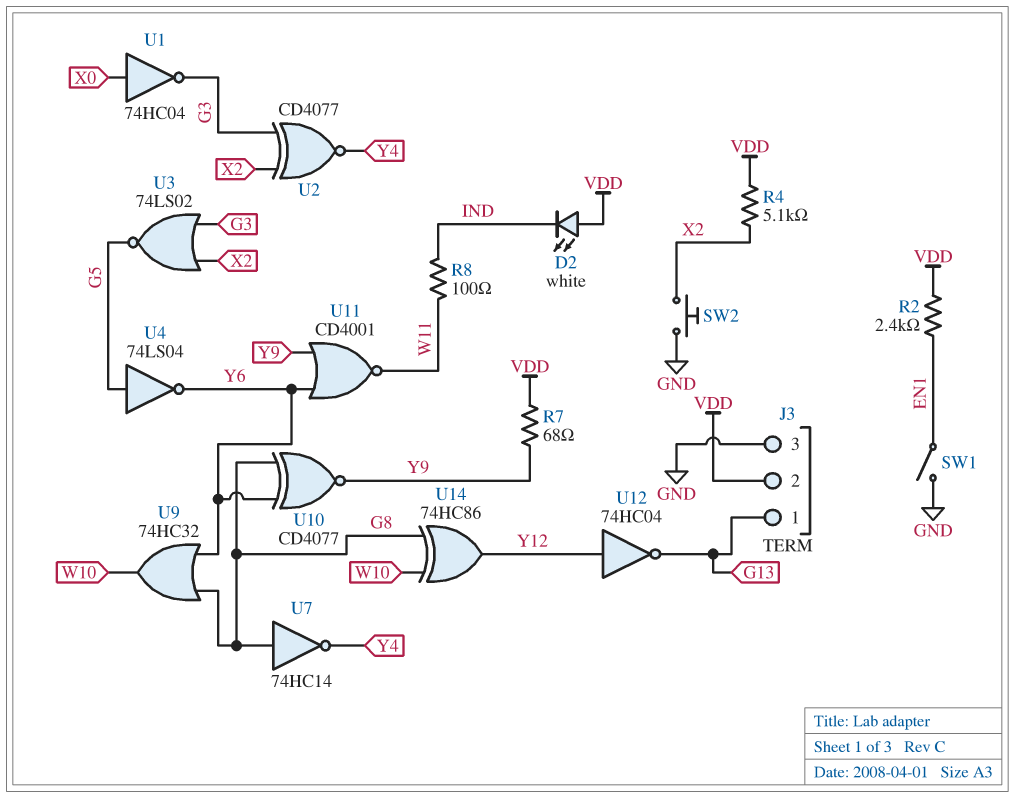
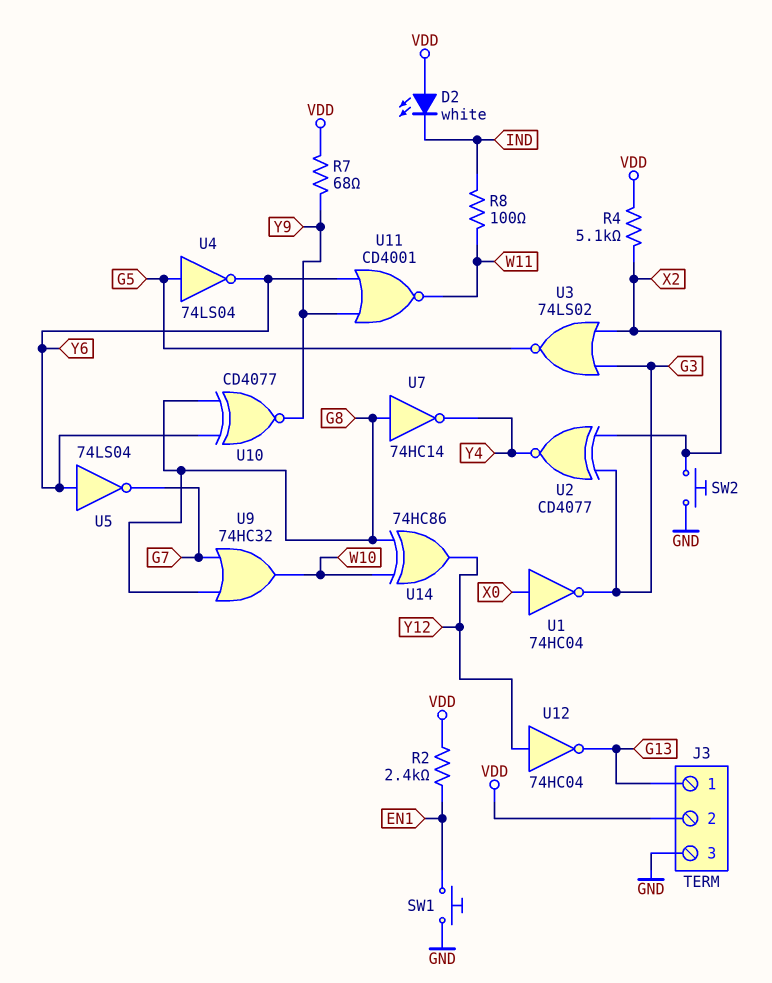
SW1: switch (EN1, GND) -> button (EN1, GND)
U5: none -> NOT 74LS04 (in Y6, out G7)
U9: OR 74HC32 (in G8, in Y6, out W10) -> OR 74HC32 (in G7, in G8, out W10)

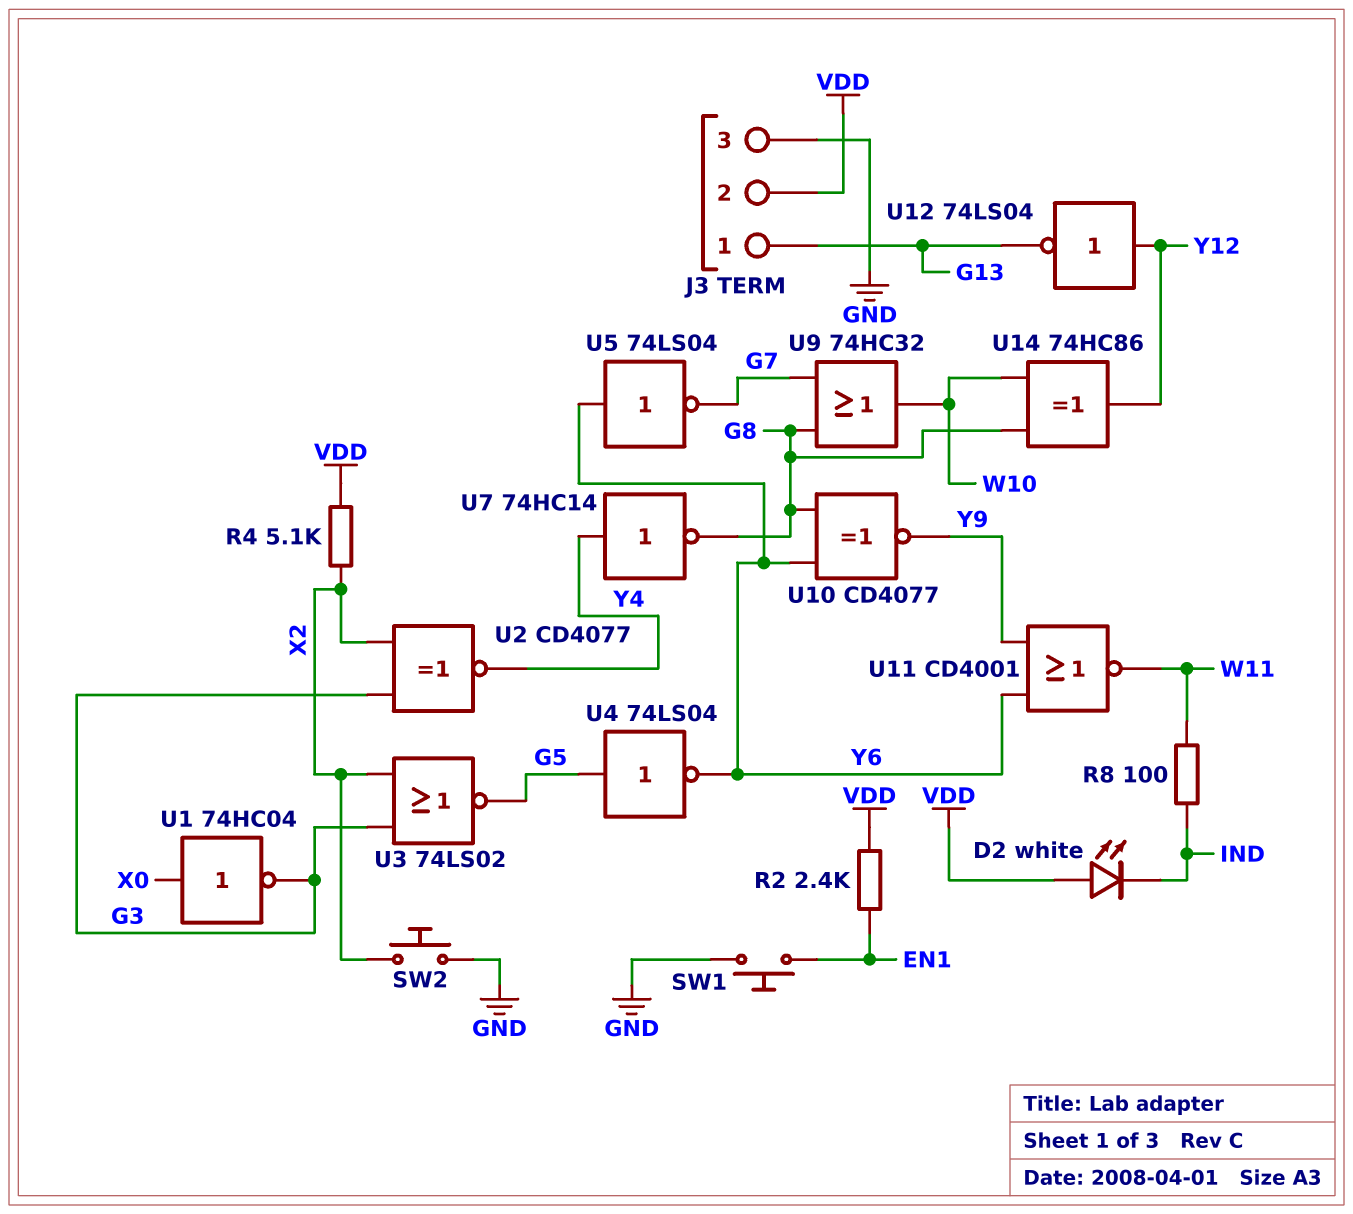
R7: 68 (VDD, Y9) -> none
U7: NOT 74HC14 (in G8, out Y4) -> NOT 74HC14 (in Y4, out G8)
U12: NOT 74HC04 (in Y12, out G13) -> NOT 74LS04 (in Y12, out G13)

